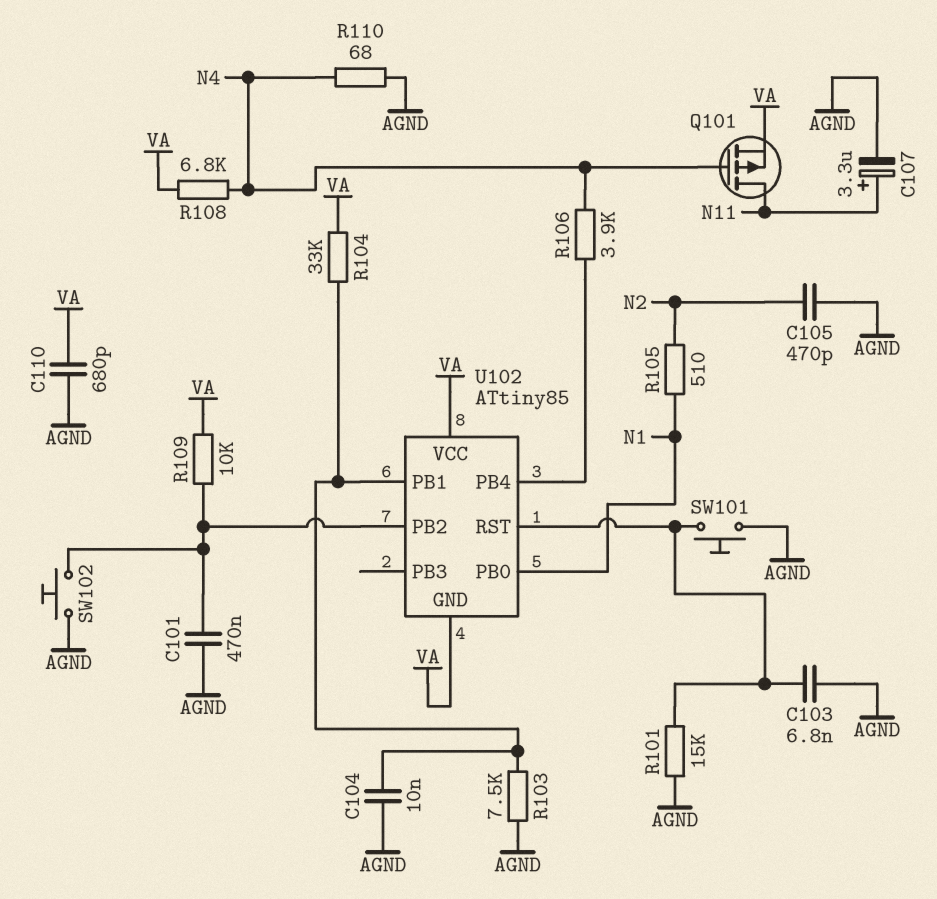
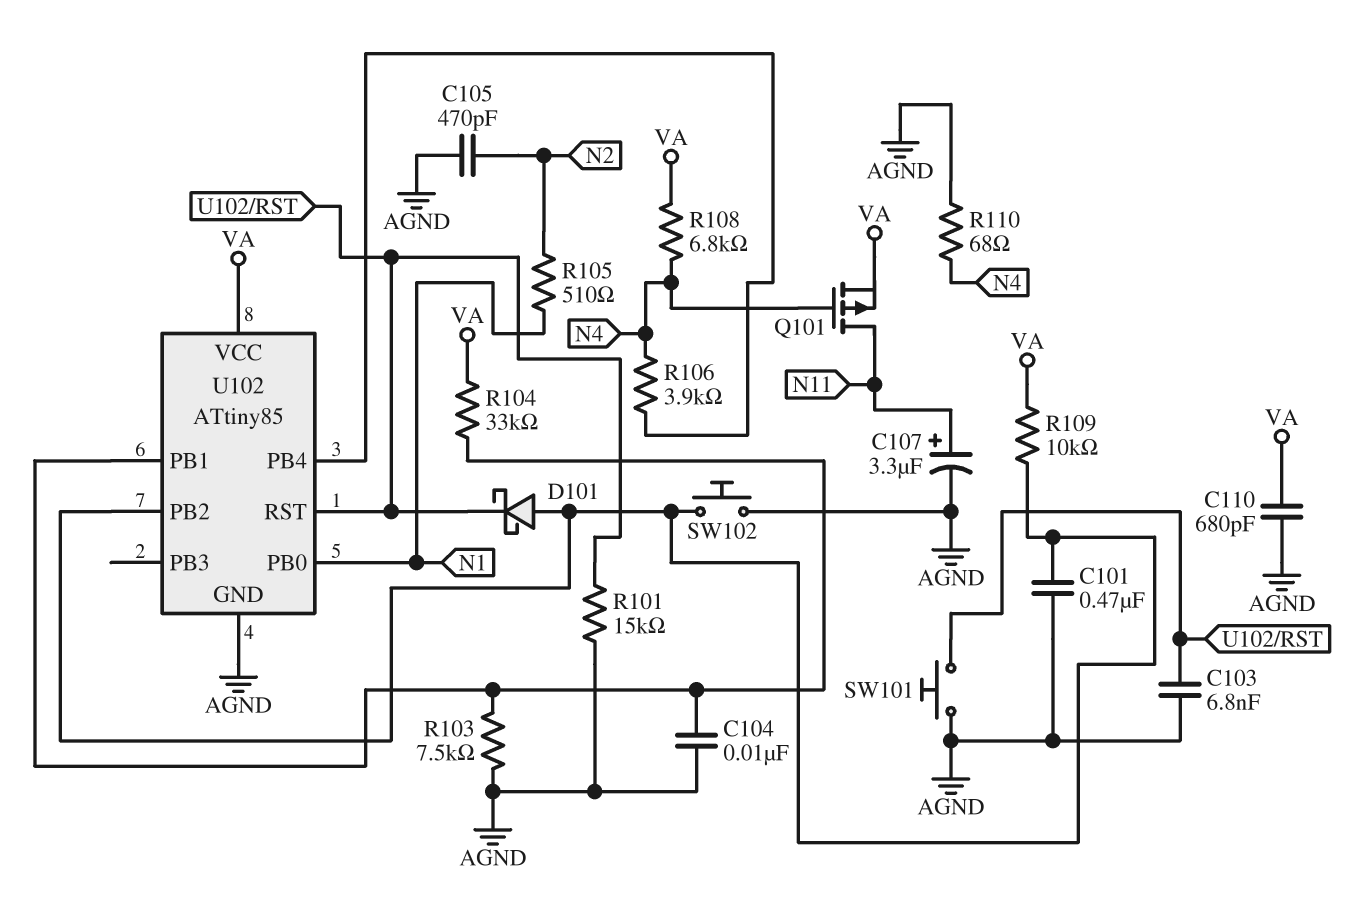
D101: none -> schottky (A U102/PB2, K U102/RST)
U102 pin GND: VA -> AGND

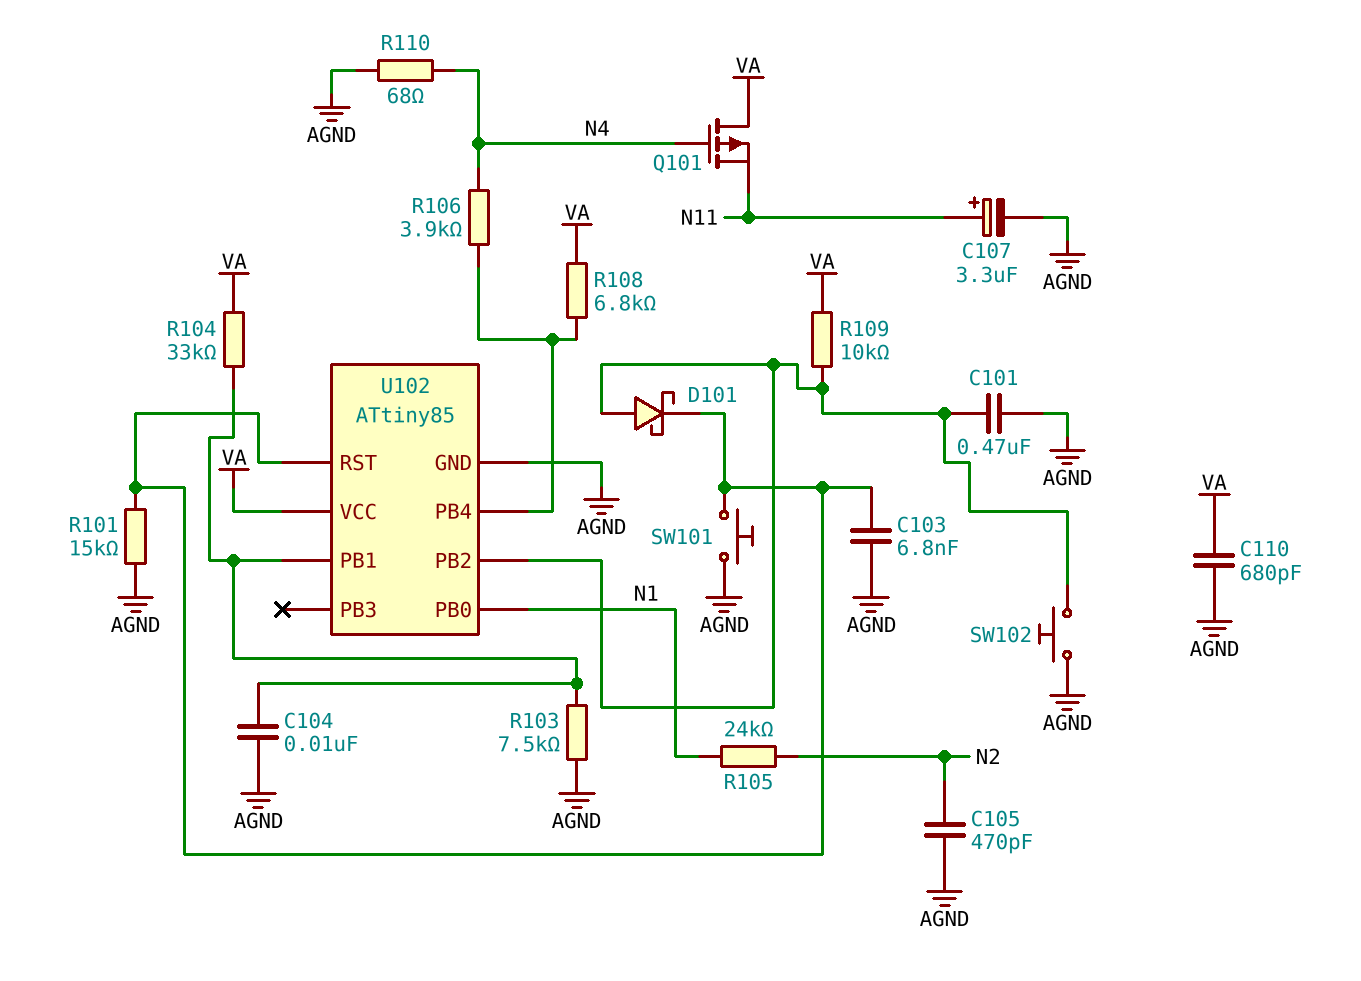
Q101: PMOS (G N4, D N11, S VA) -> PMOS (G N4, D VA, S N11)
R105: 510 (N1, N2) -> 24k (N1, N2)
R108: 6.8k (N4, VA) -> 6.8k (U102/PB4, VA)

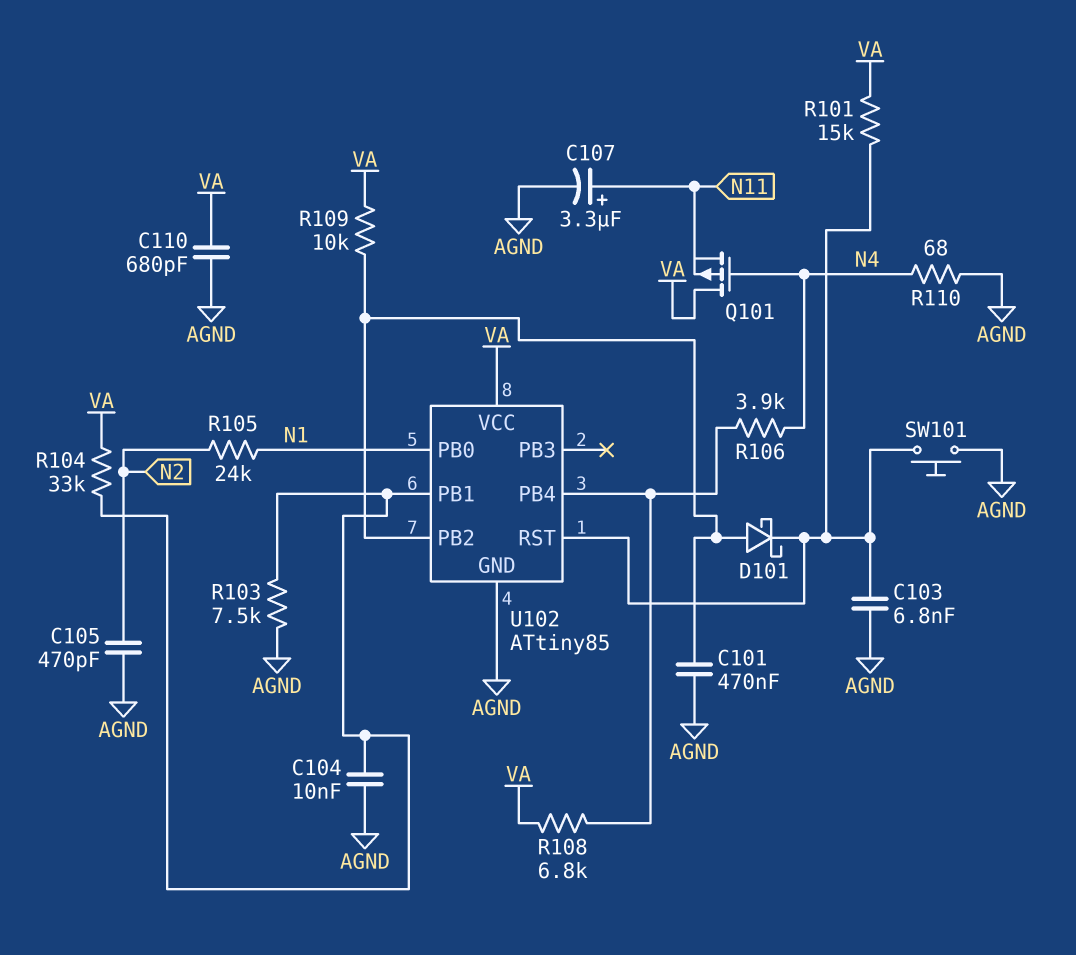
R101: 15k (AGND, U102/RST) -> 15k (U102/RST, VA)
SW102: button (AGND, U102/PB2) -> none

